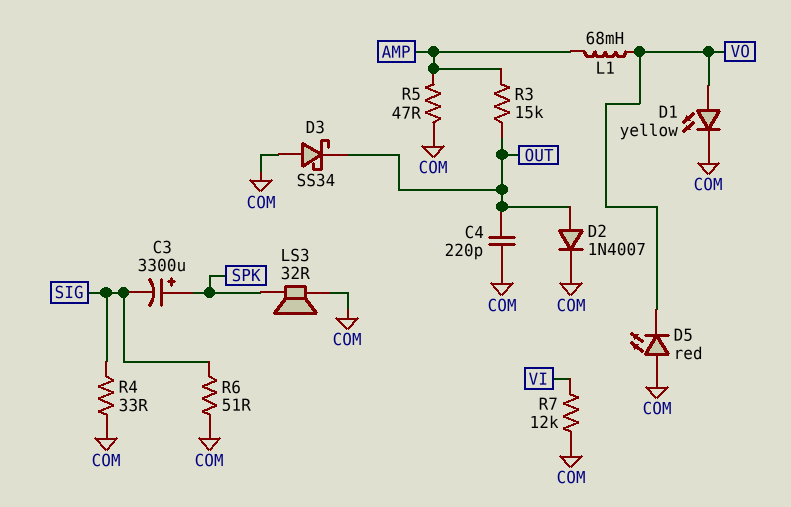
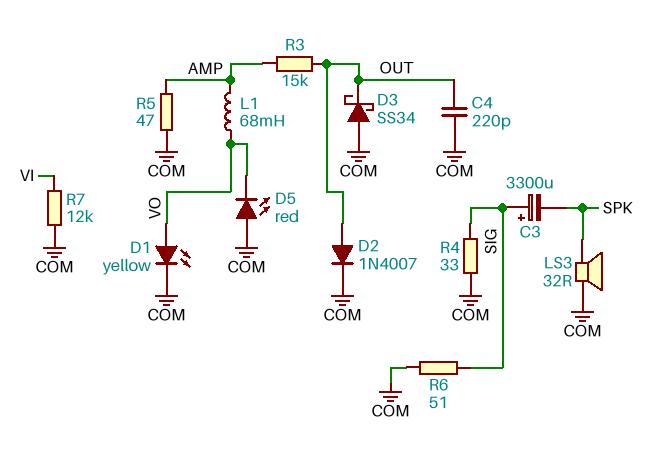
C3: 3300uF (plus SPK, minus SIG) -> 3300uF (plus SIG, minus SPK)

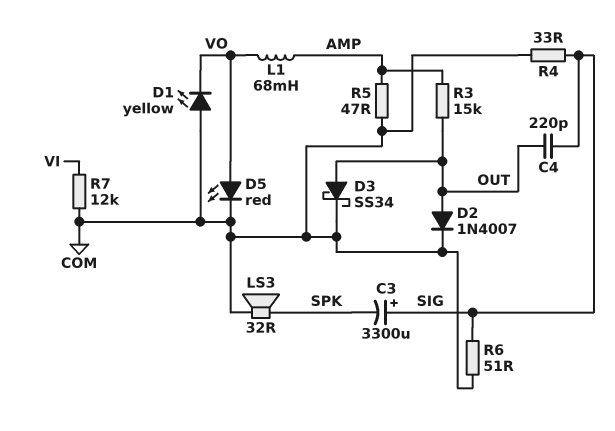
C4: 220pF (COM, OUT) -> 220pF (OUT, SIG)
D1: LED yellow (A VO, K COM) -> LED yellow (A COM, K VO)
D3: schottky SS34 (A COM, K OUT) -> schottky SS34 (A OUT, K COM)
D5: LED red (A COM, K VO) -> LED red (A VO, K COM)

